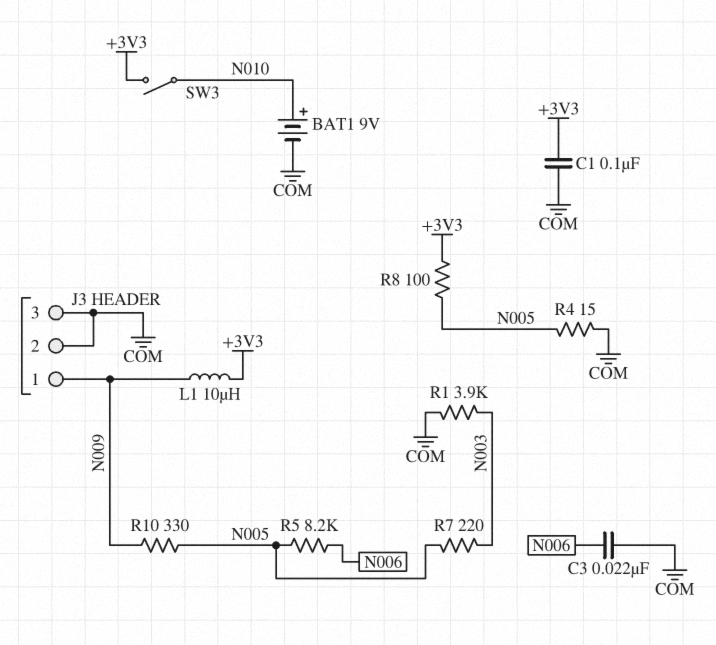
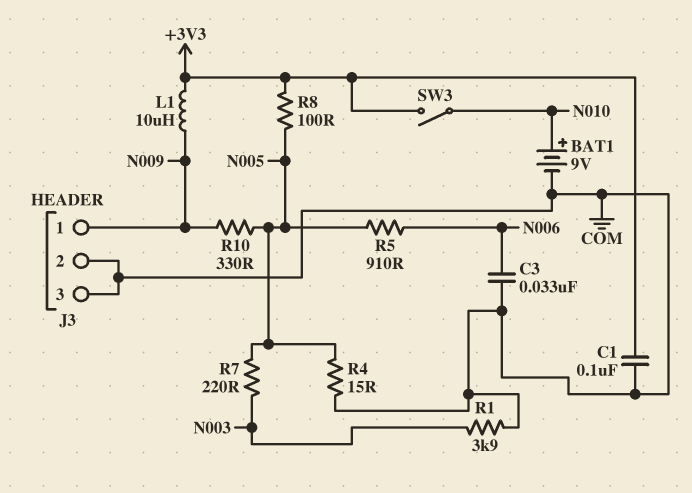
C3: 22nF (COM, N006) -> 33nF (COM, N006)
R5: 8.2k (N005, N006) -> 910 (N005, N006)

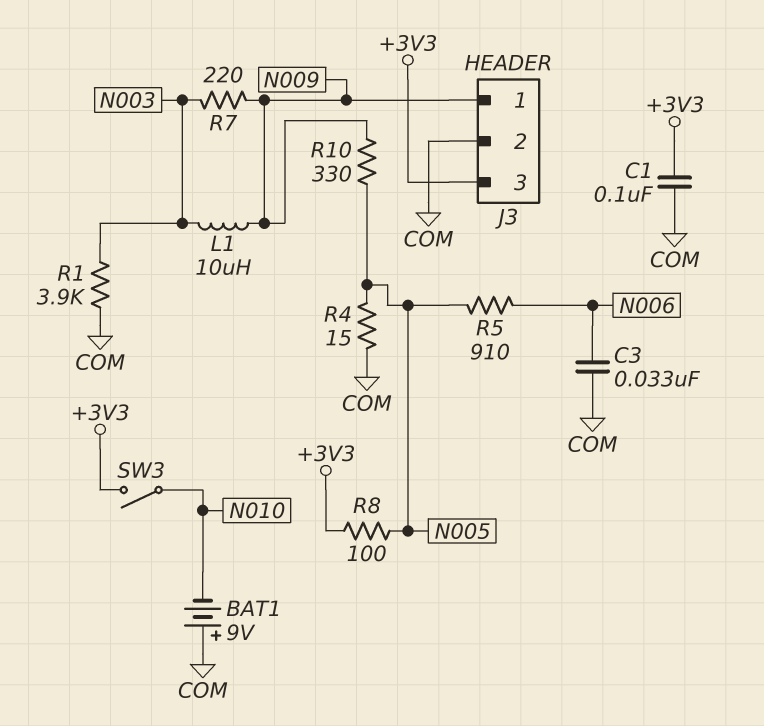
BAT1: 9V (plus N010, minus COM) -> 9V (plus COM, minus N010)
J3 pin 3: COM -> +3V3
L1: 10uH (+3V3, N009) -> 10uH (N003, N009)
R7: 220 (N003, N005) -> 220 (N003, N009)

